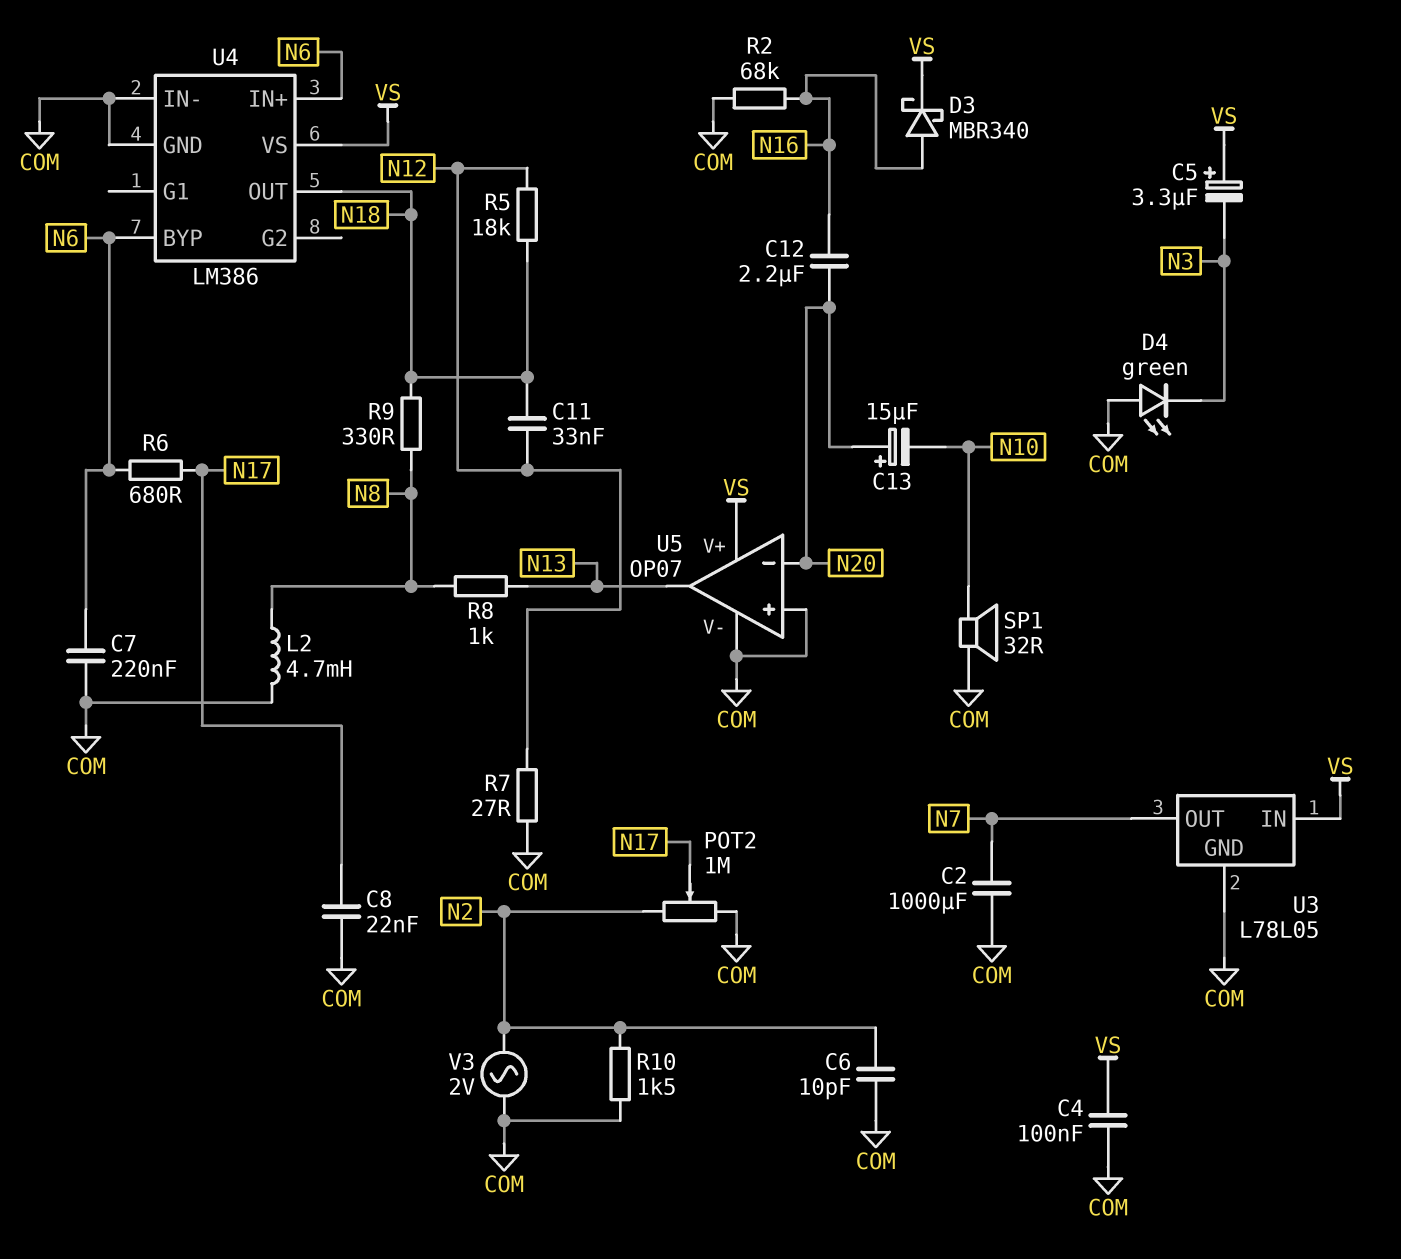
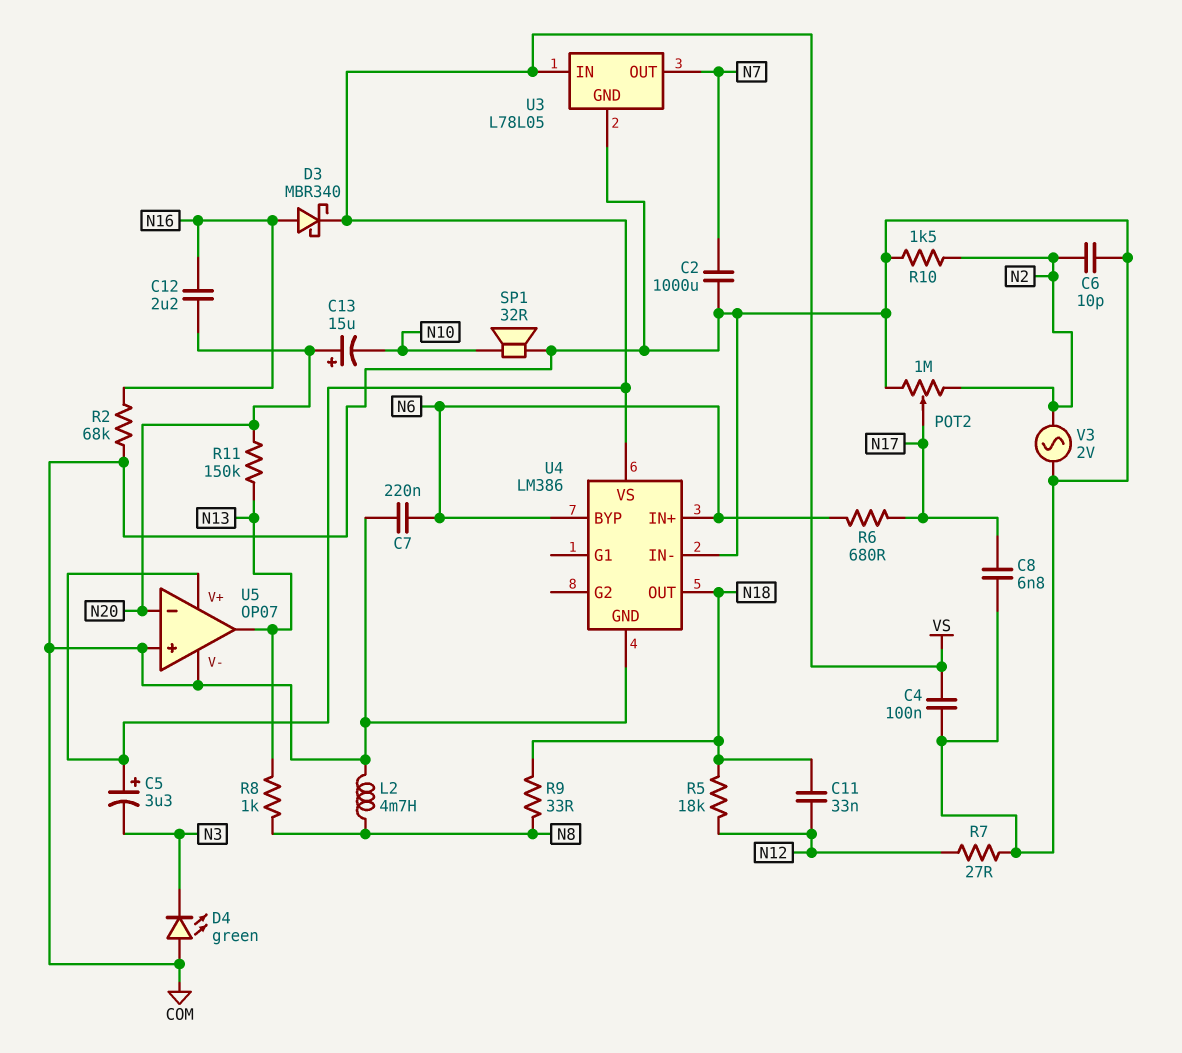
C8: 22nF (COM, N17) -> 6.8nF (COM, N17)
R9: 330 (N8, N18) -> 33 (N8, N18)
R11: none -> 150k (N13, N20)

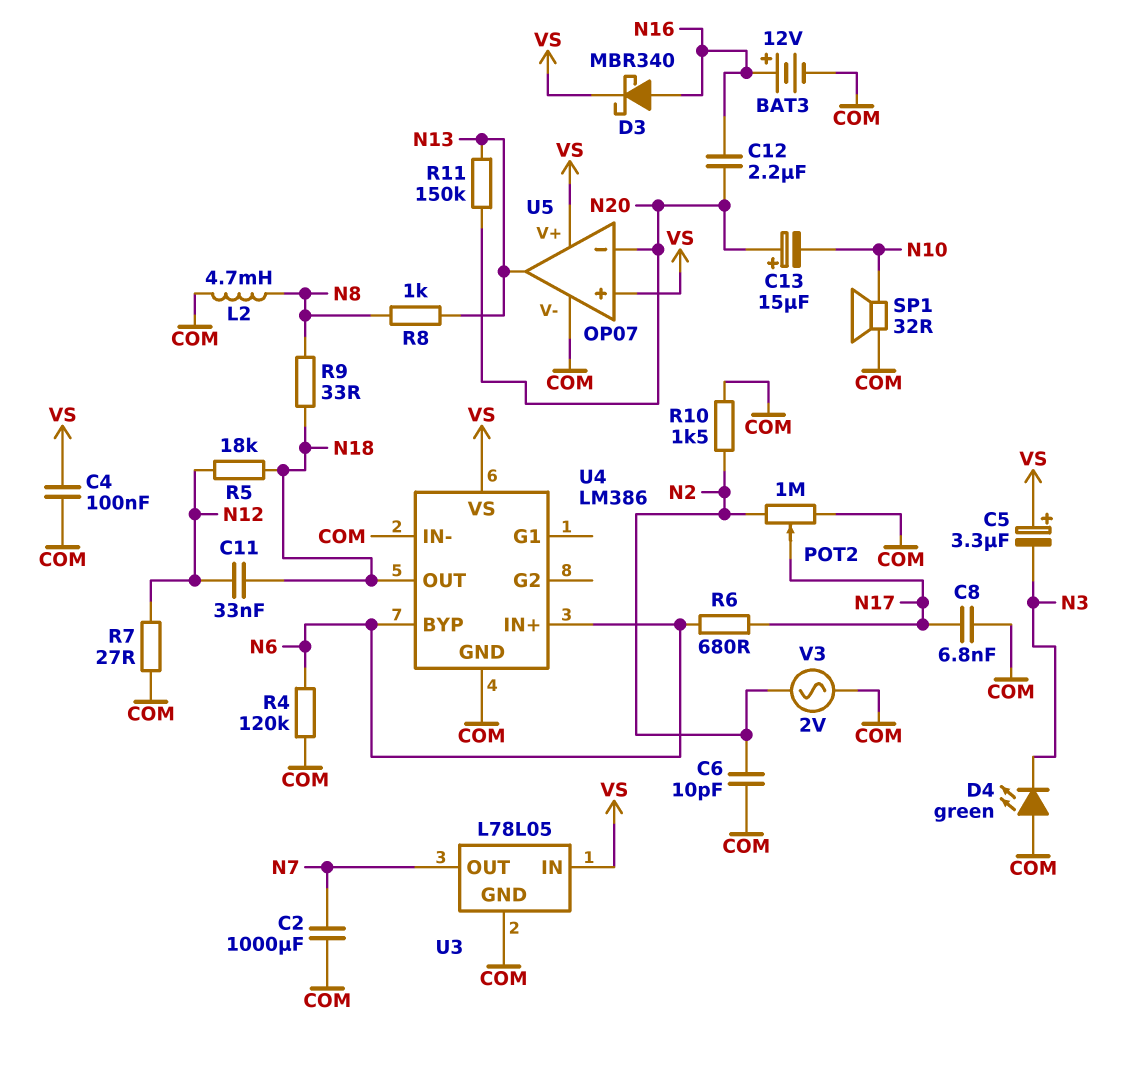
BAT3: none -> 12V (plus N16, minus COM)
C7: 220nF (COM, N6) -> none
R2: 68k (COM, N16) -> none
R4: none -> 120k (COM, N6)
U5 pin in+: COM -> VS

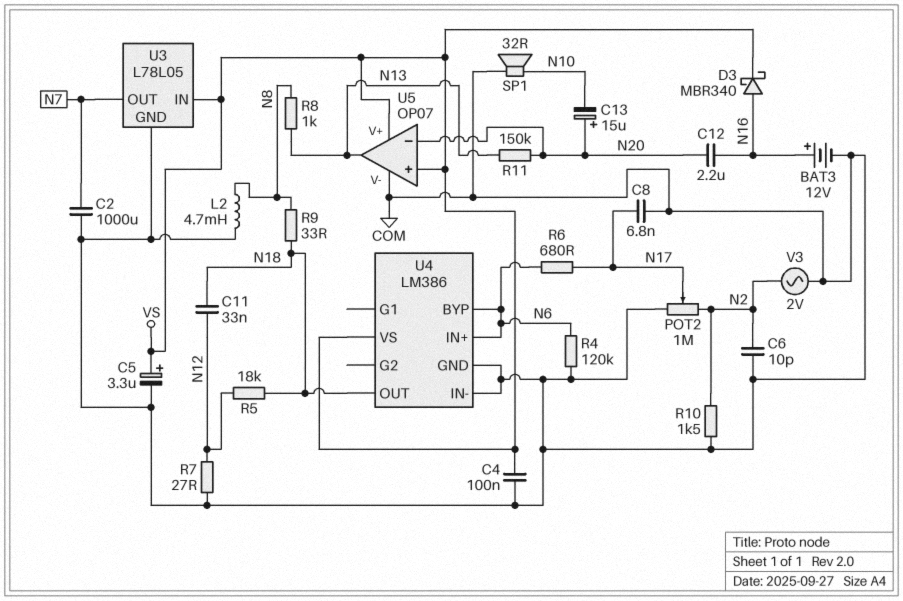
C5: 3.3uF (plus VS, minus N3) -> 3.3uF (plus VS, minus COM)
D4: LED green (A COM, K N3) -> none

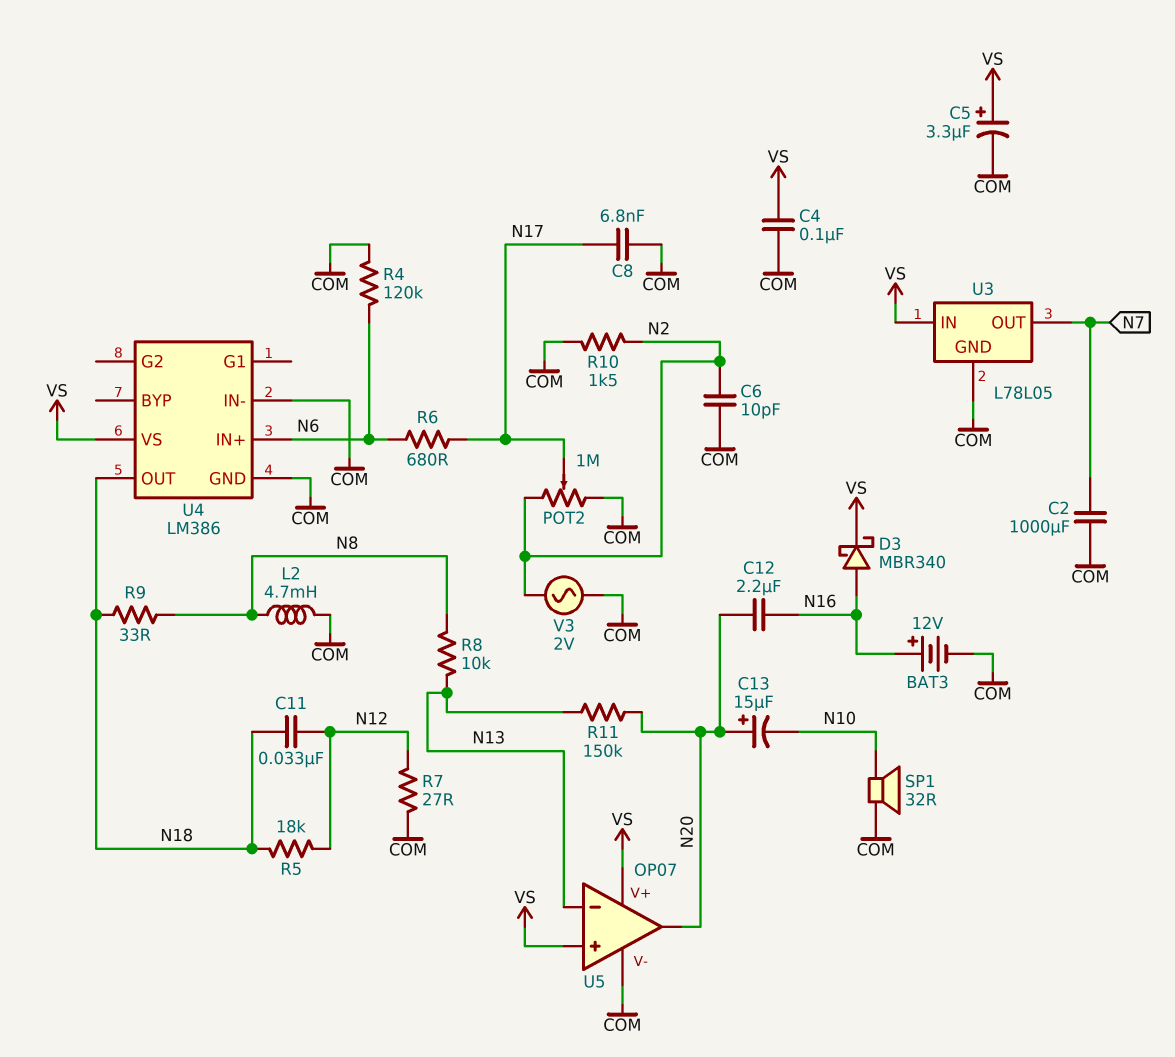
R8: 1k (N8, N13) -> 10k (N8, N13)
U4 pin BYP: N6 -> none
U5 pin in-: N20 -> N13
U5 pin out: N13 -> N20

